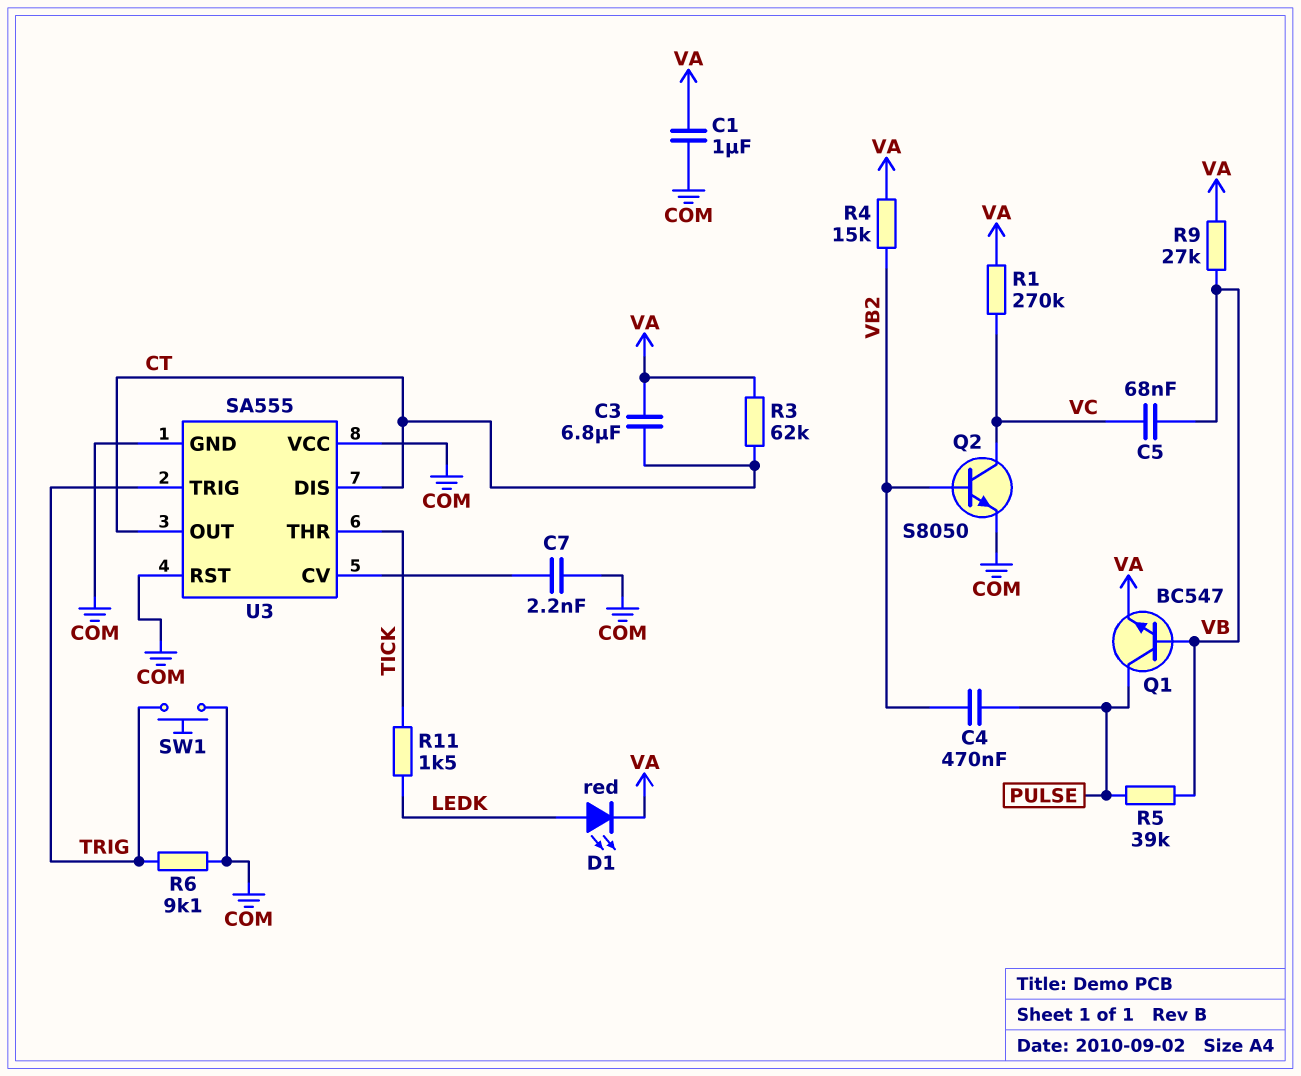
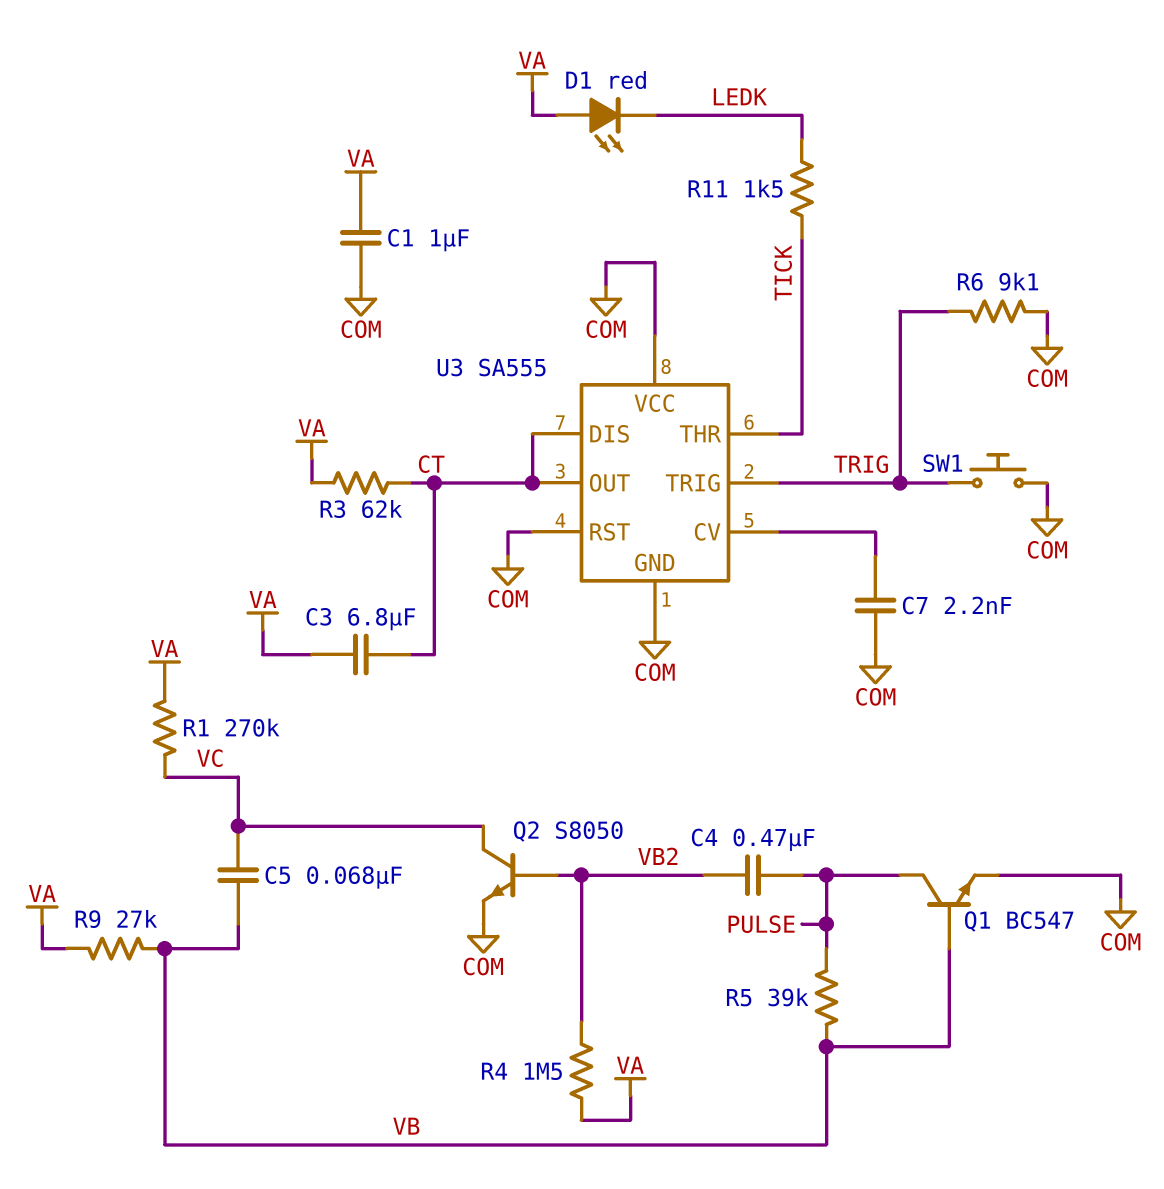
D1: LED red (A LEDK, K VA) -> LED red (A VA, K LEDK)
Q1: NPN BC547 (B VB, C PULSE, E VA) -> NPN BC547 (B VB, C PULSE, E COM)
R4: 15k (VA, VB2) -> 1.5M (VA, VB2)

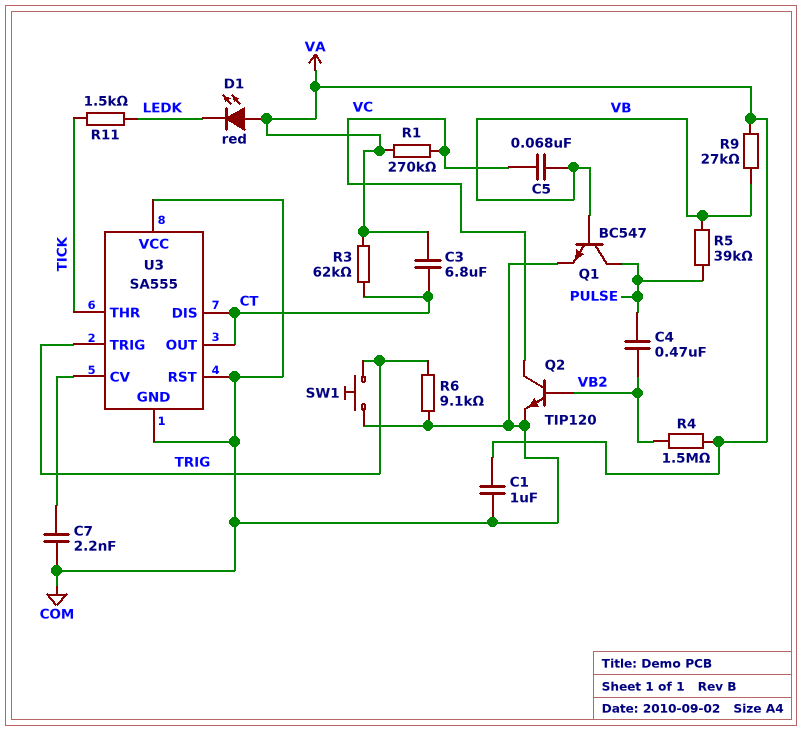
Q2: NPN S8050 (B VB2, C VC, E COM) -> NPN TIP120 (B VB2, C VC, E COM)

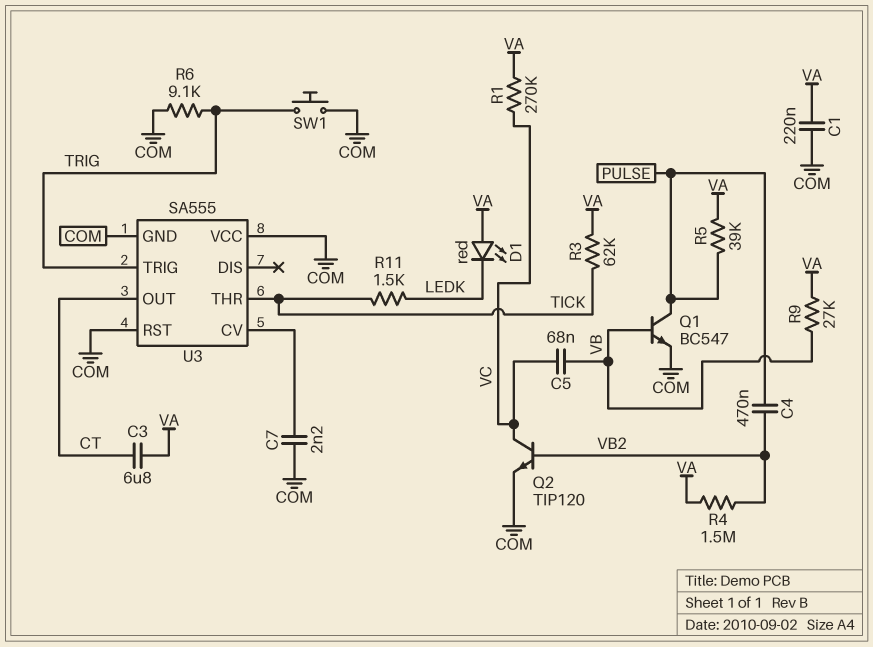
C1: 1uF (COM, VA) -> 220nF (COM, VA)
R3: 62k (CT, VA) -> 62k (TICK, VA)
R5: 39k (PULSE, VB) -> 39k (PULSE, VA)
U3 pin DIS: CT -> none

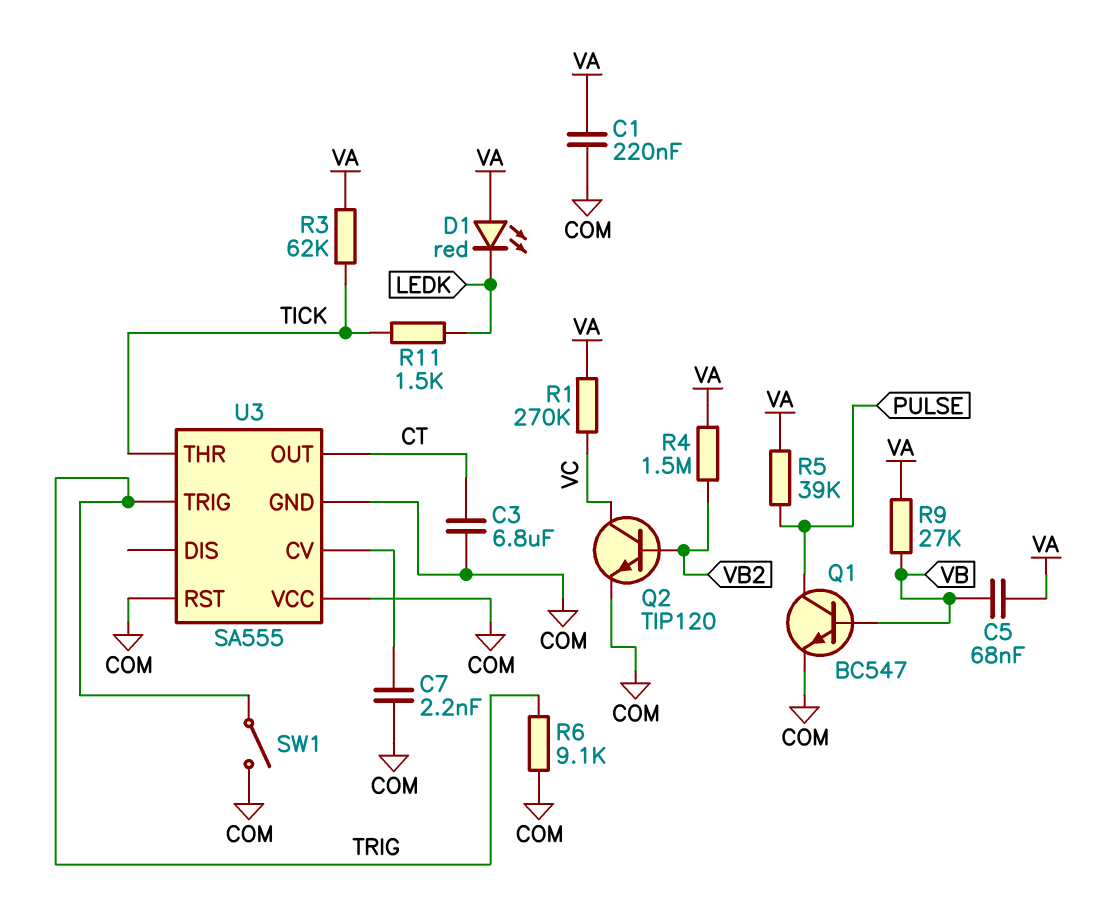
C3: 6.8uF (CT, VA) -> 6.8uF (COM, CT)
C4: 470nF (PULSE, VB2) -> none
C5: 68nF (VB, VC) -> 68nF (VA, VB)
SW1: button (COM, TRIG) -> switch (COM, TRIG)

